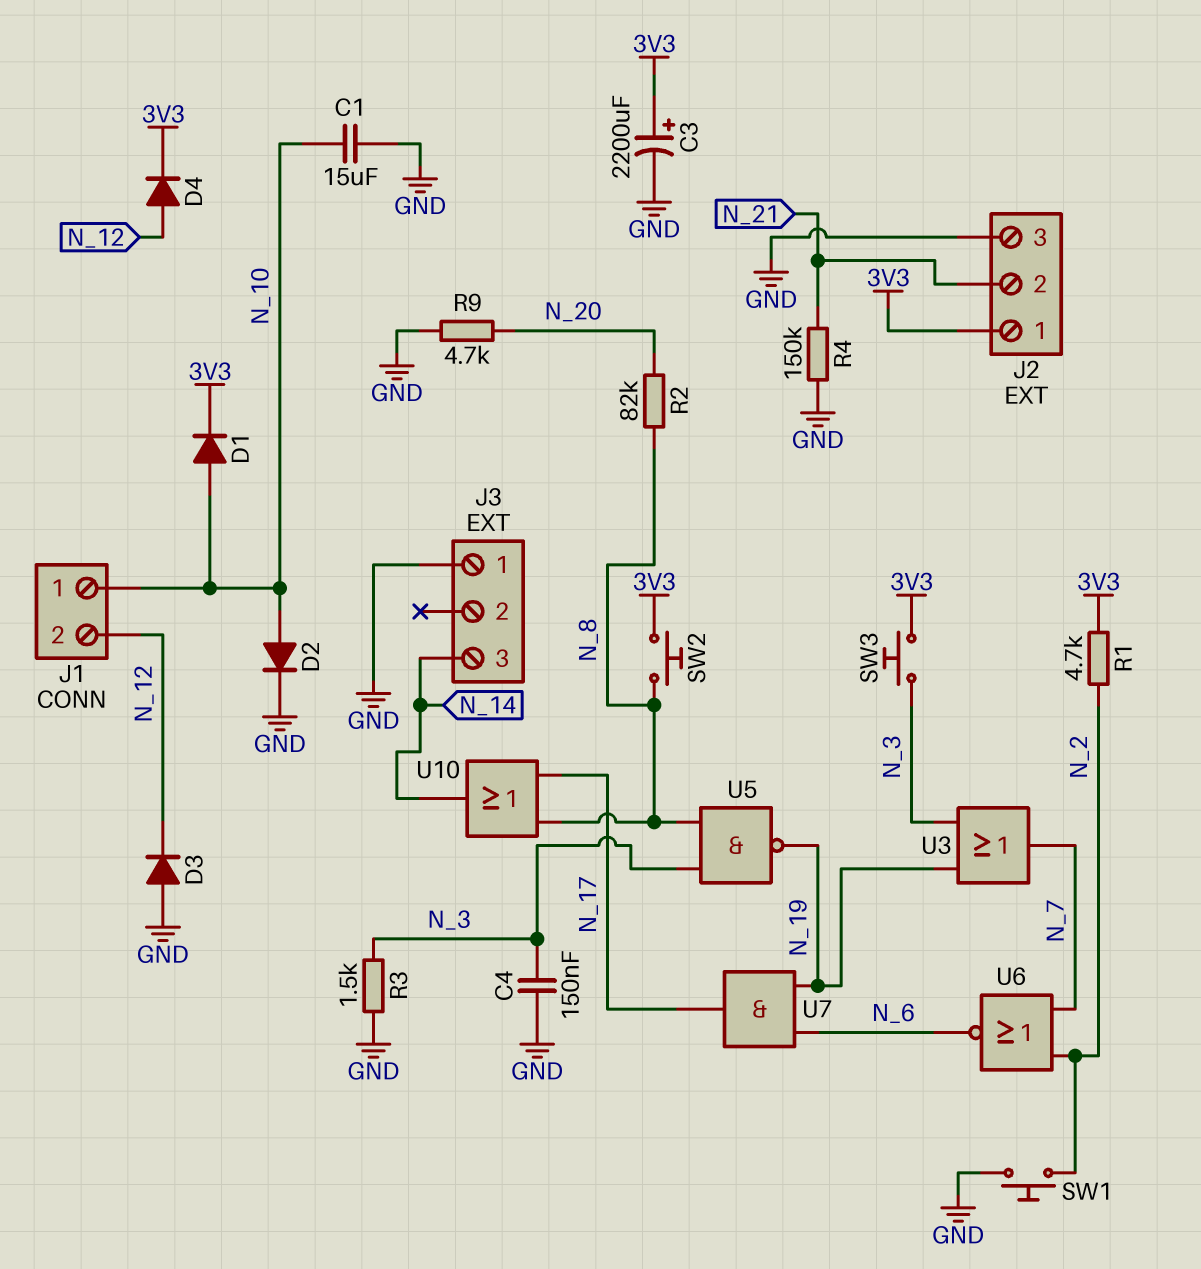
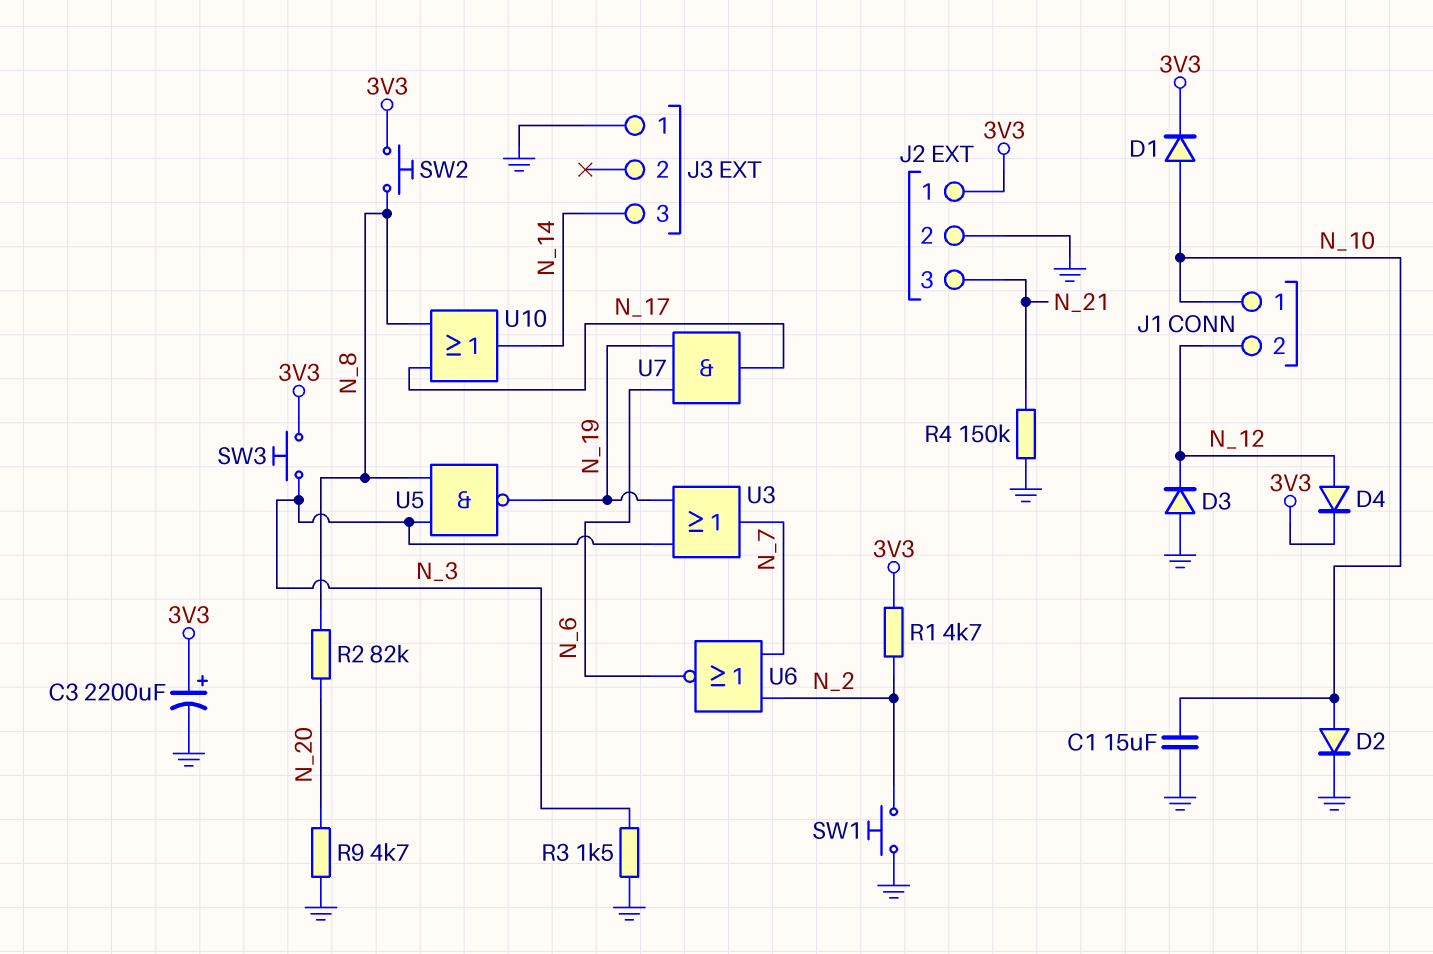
C4: 150nF (GND, N_3) -> none
J2 pin 2: N_21 -> GND
J2 pin 3: GND -> N_21

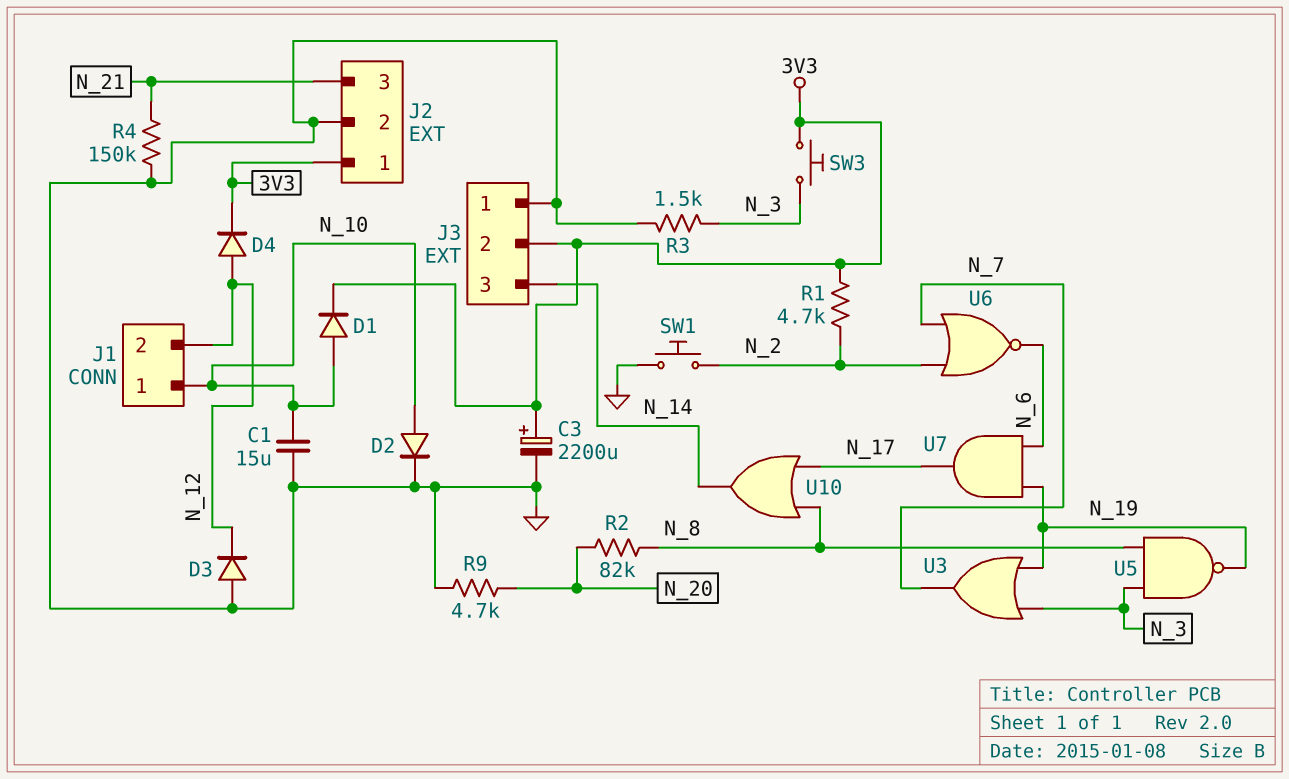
J3 pin 2: none -> 3V3
SW2: button (3V3, N_8) -> none

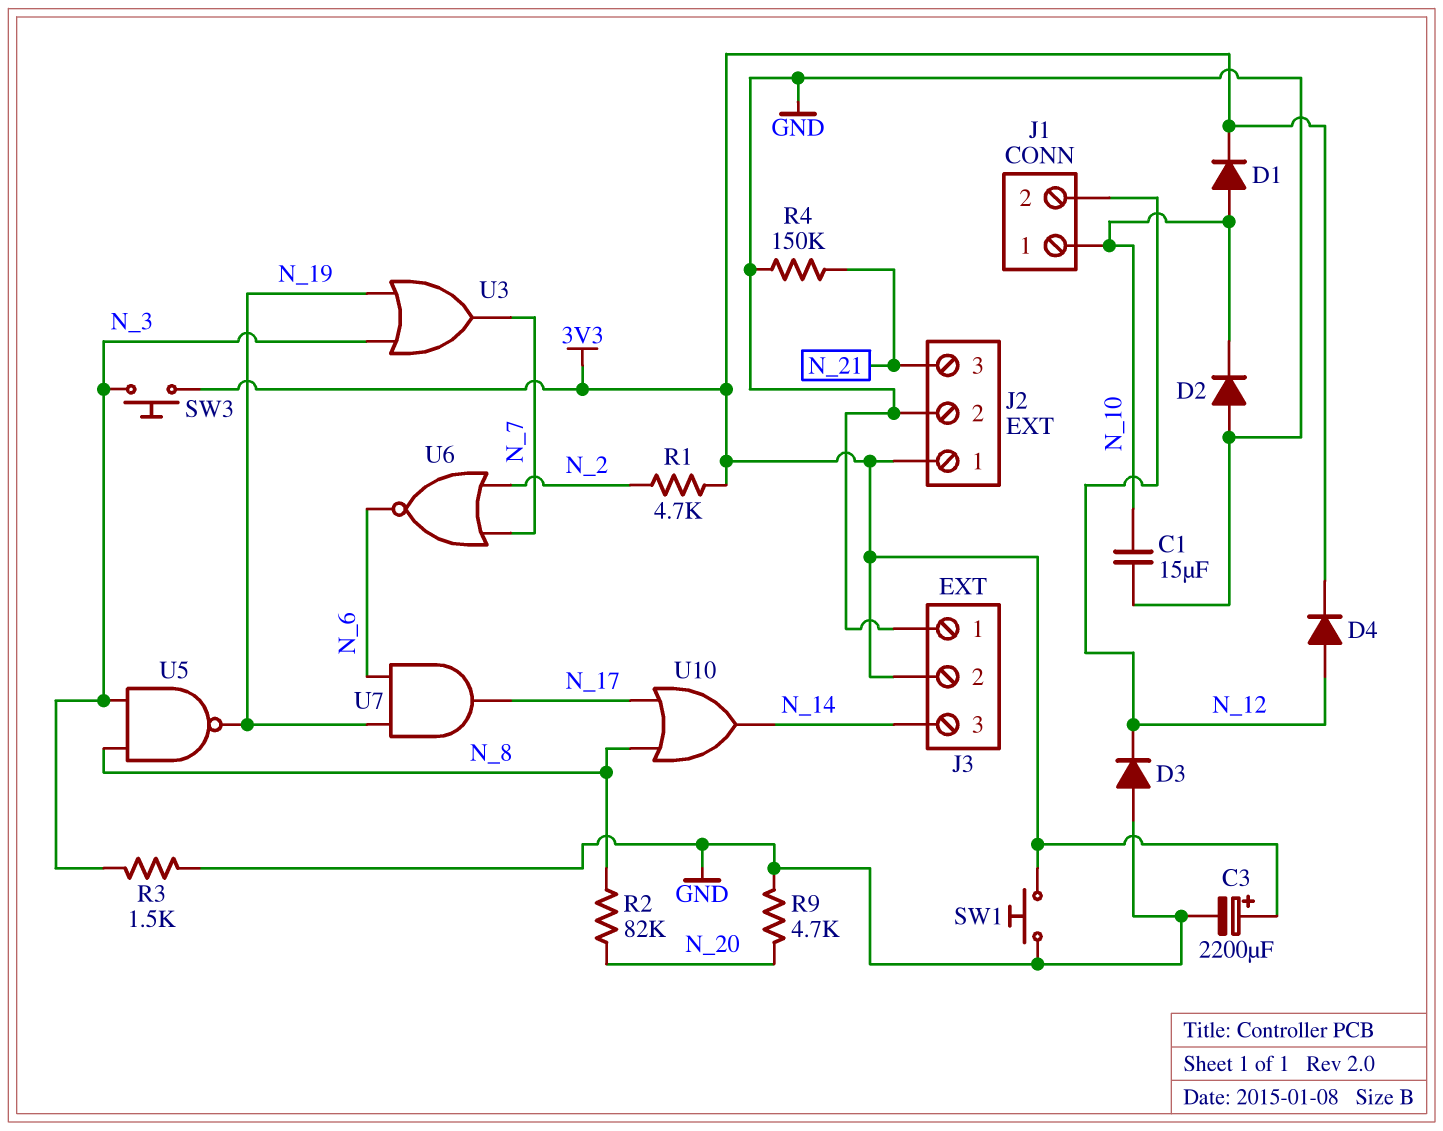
D2: diode (A N_10, K GND) -> diode (A GND, K N_10)
SW1: button (GND, N_2) -> button (3V3, GND)

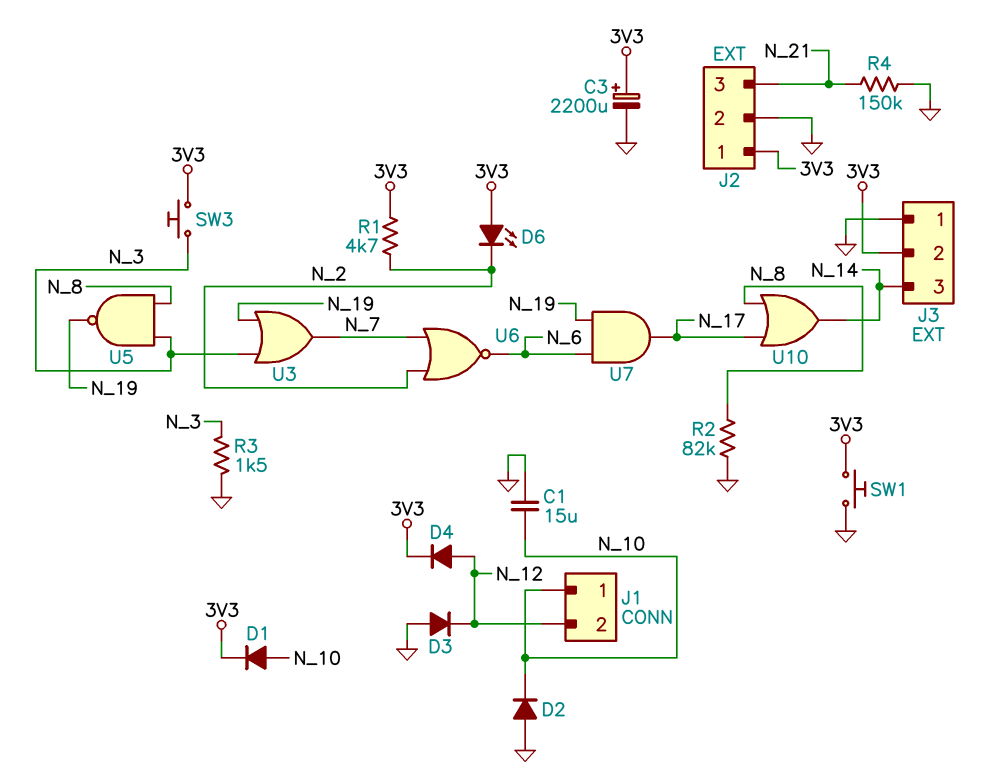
D6: none -> LED (A 3V3, K N_2)
R2: 82k (N_8, N_20) -> 82k (GND, N_8)
R9: 4.7k (GND, N_20) -> none

